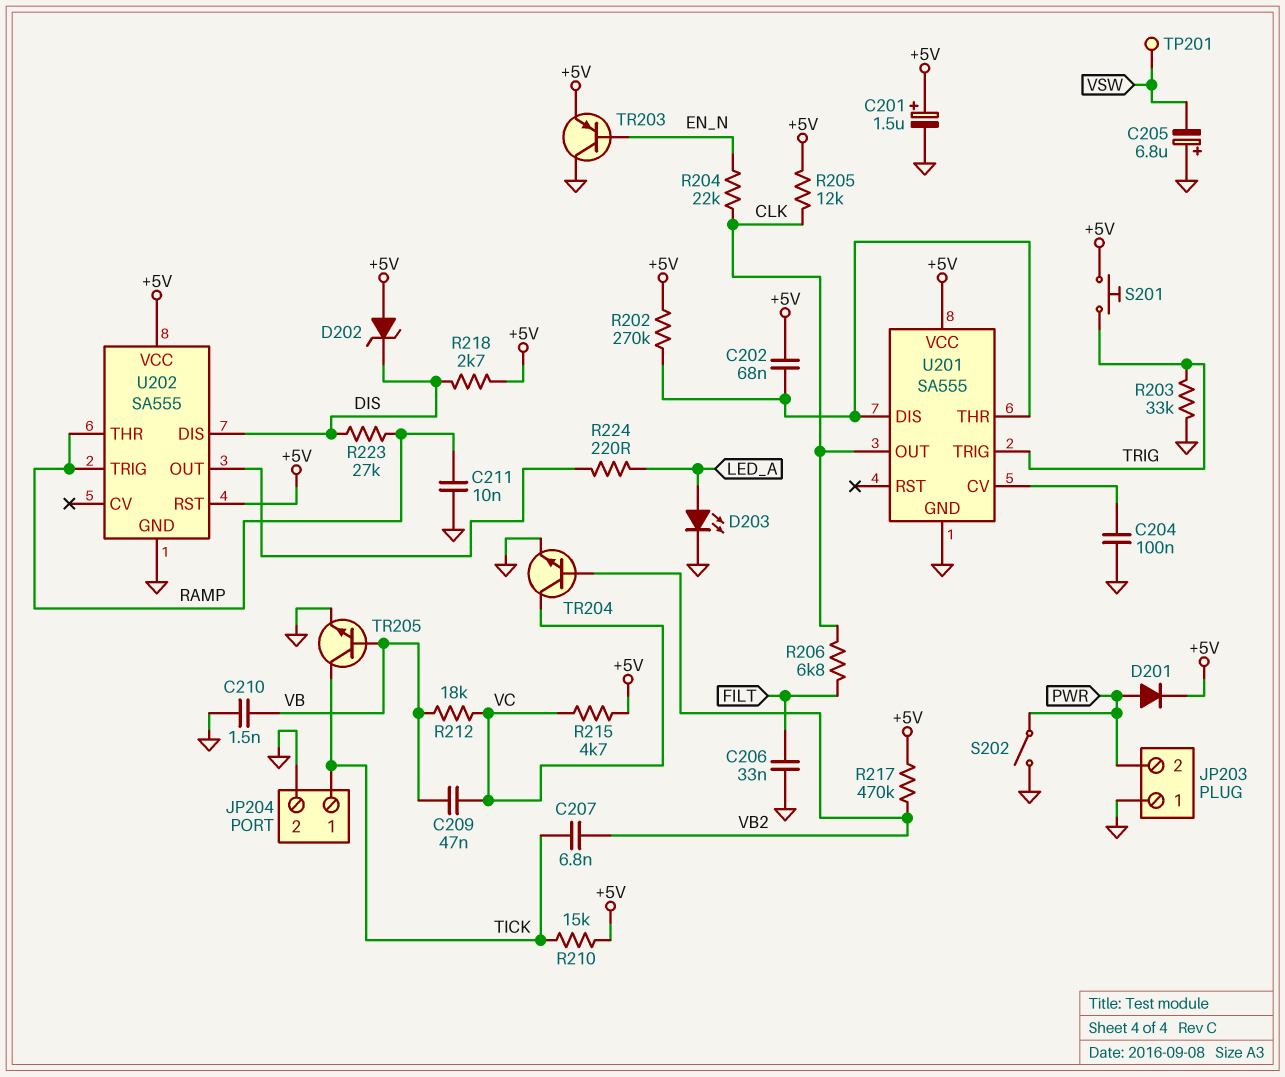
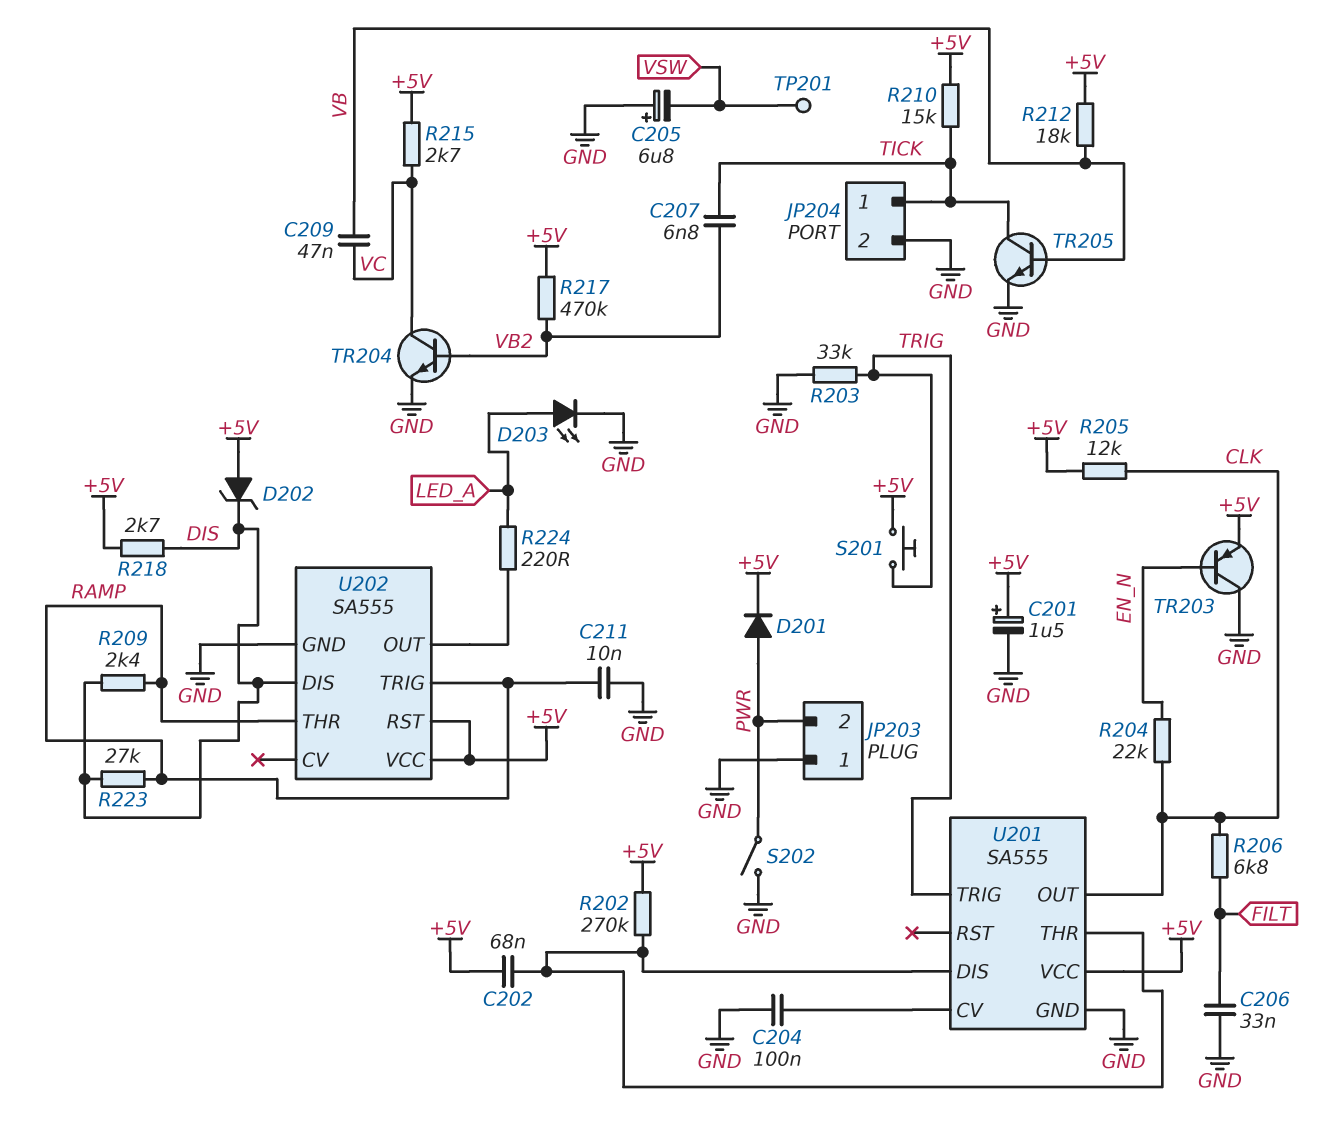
C210: 1.5nF (GND, VB) -> none
R209: none -> 2.4k (DIS, RAMP)
R212: 18k (VB, VC) -> 18k (+5V, VB)
R215: 4.7k (+5V, VC) -> 2.7k (+5V, VC)

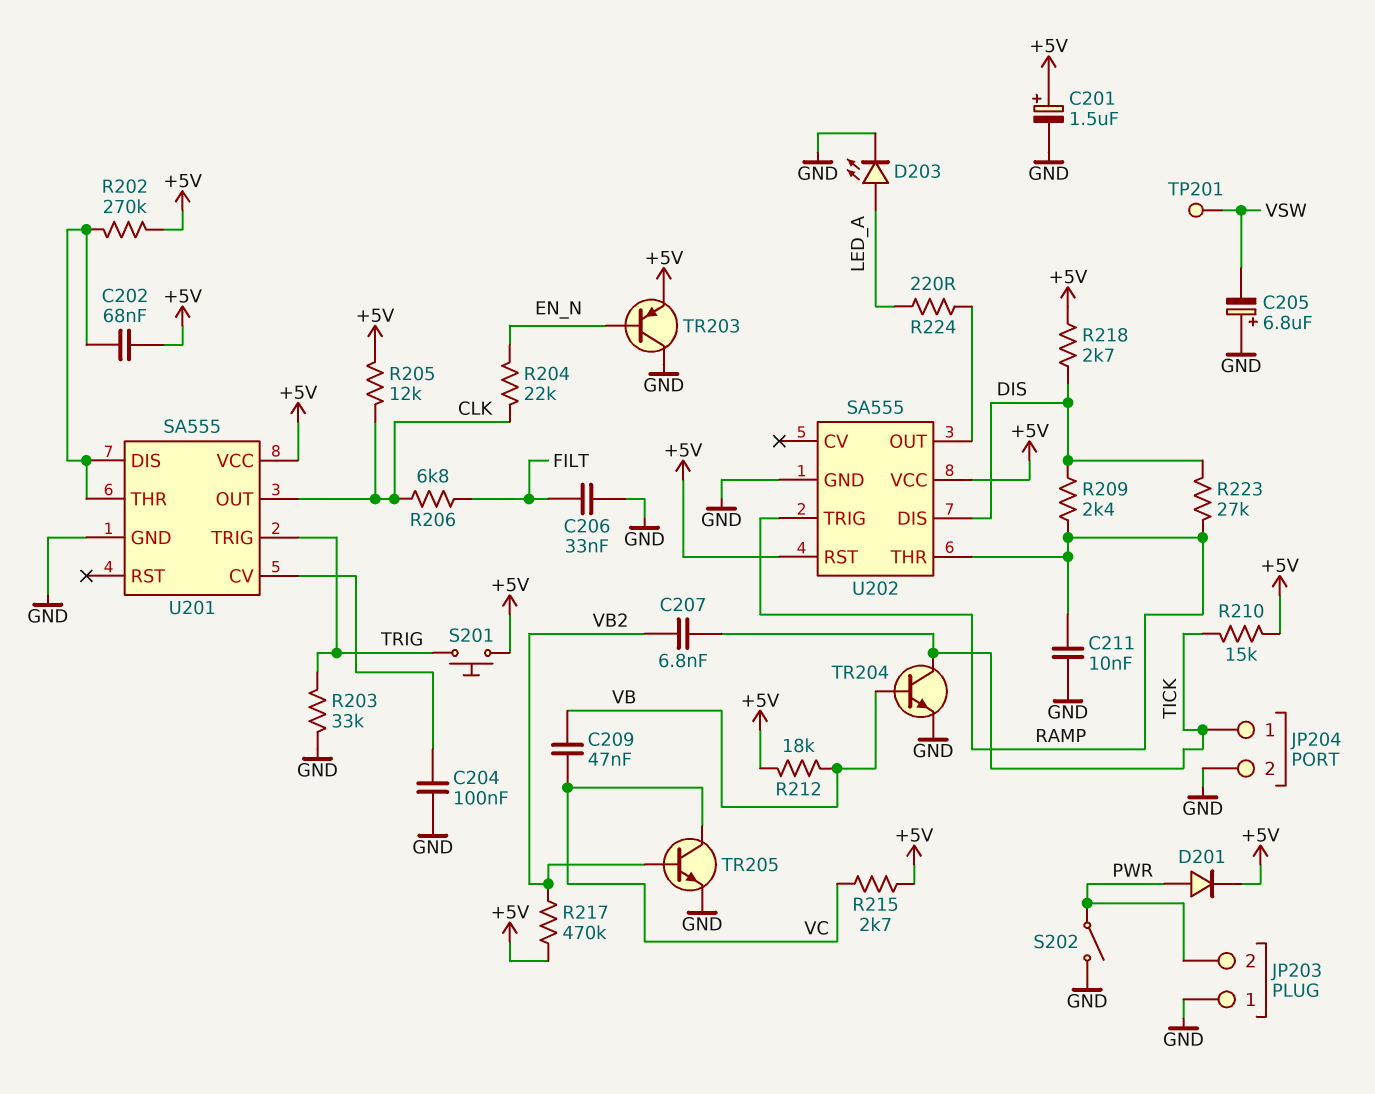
D202: zener (A +5V, K DIS) -> none
TR204: NPN (B VB2, C VC, E GND) -> NPN (B VB, C TICK, E GND)
TR205: NPN (B VB, C TICK, E GND) -> NPN (B VB2, C VC, E GND)

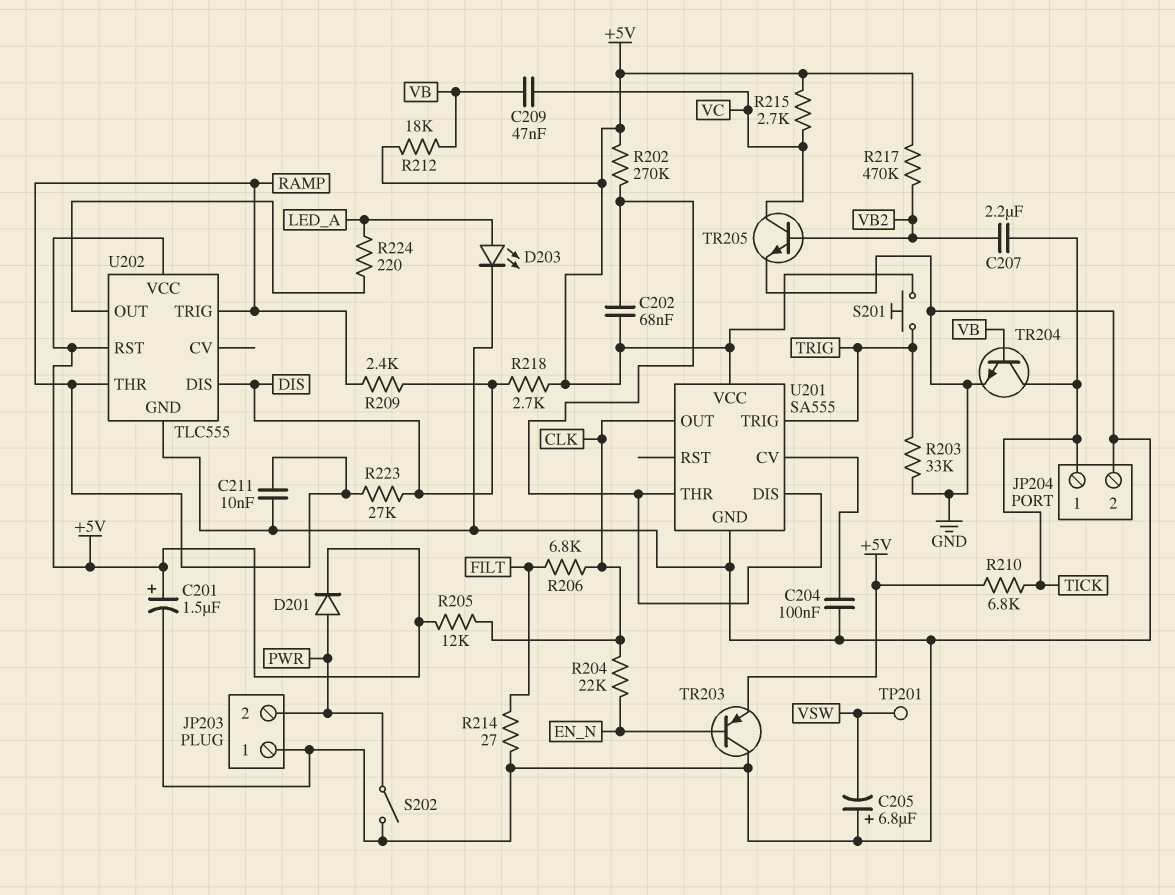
C206: 33nF (FILT, GND) -> none
C207: 6.8nF (TICK, VB2) -> 2.2uF (TICK, VB2)
R210: 15k (+5V, TICK) -> 6.8k (+5V, TICK)
R214: none -> 27 (FILT, GND)
U202: SA555 -> TLC555

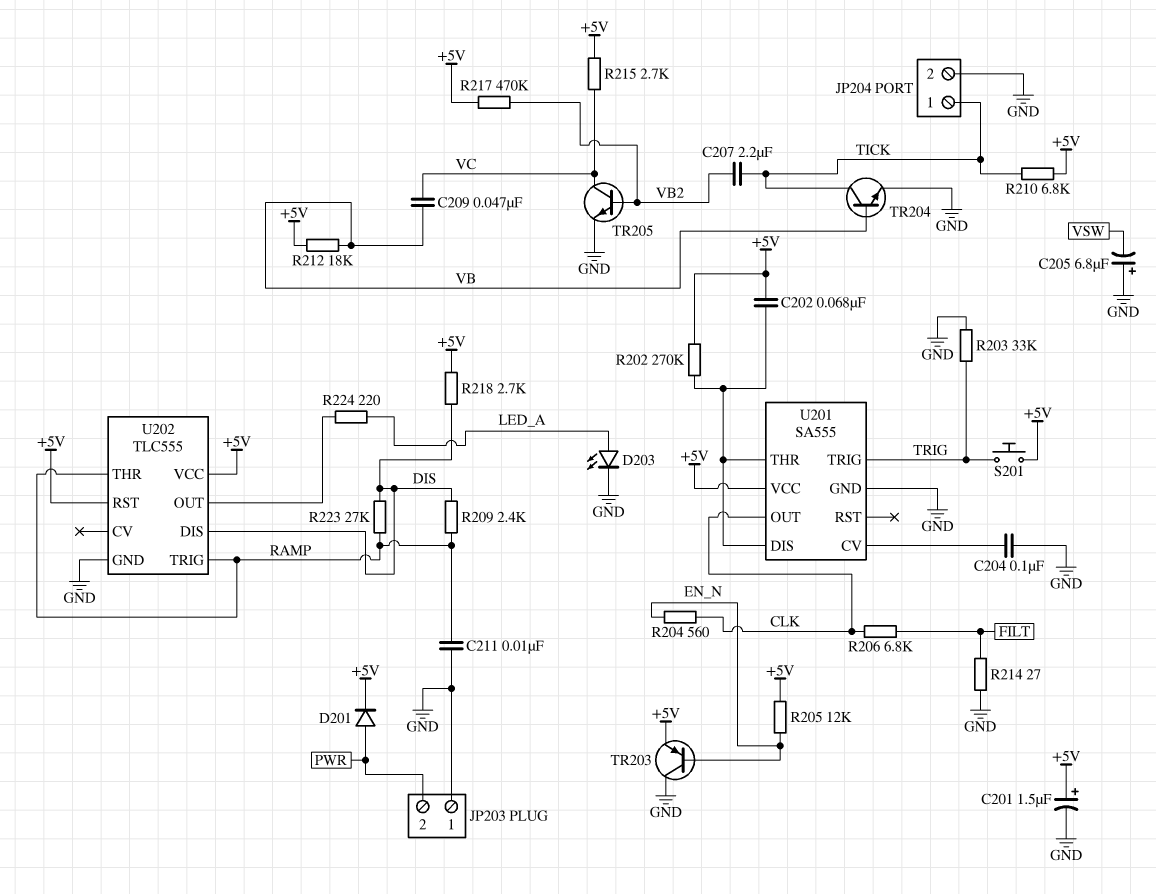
R204: 22k (CLK, EN_N) -> 560 (CLK, EN_N)
R205: 12k (+5V, CLK) -> 12k (+5V, EN_N)
S202: switch (GND, PWR) -> none
TP201: test point (VSW) -> none

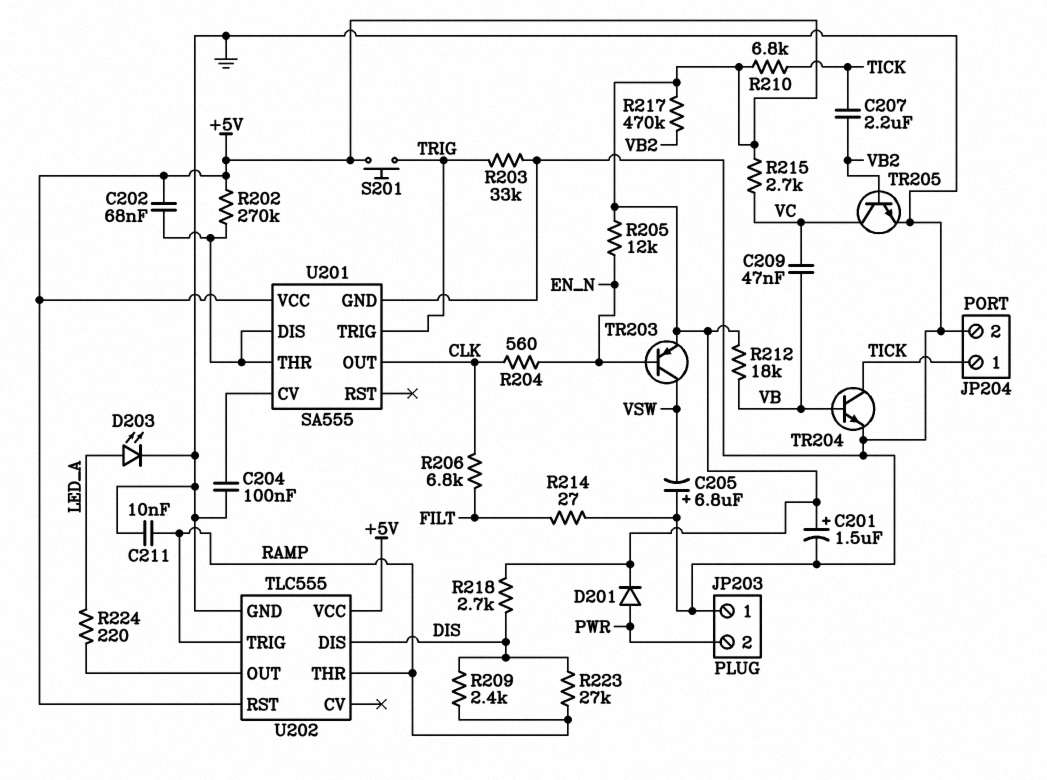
TR203: PNP (B EN_N, C GND, E +5V) -> PNP (B EN_N, C VSW, E +5V)

